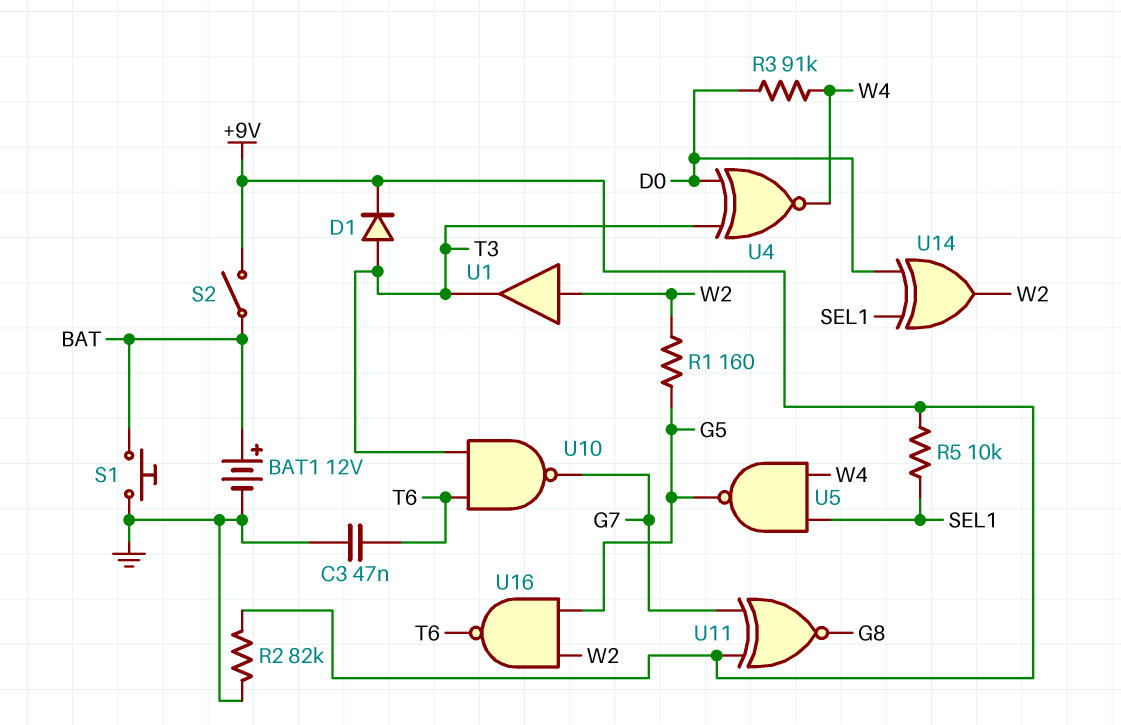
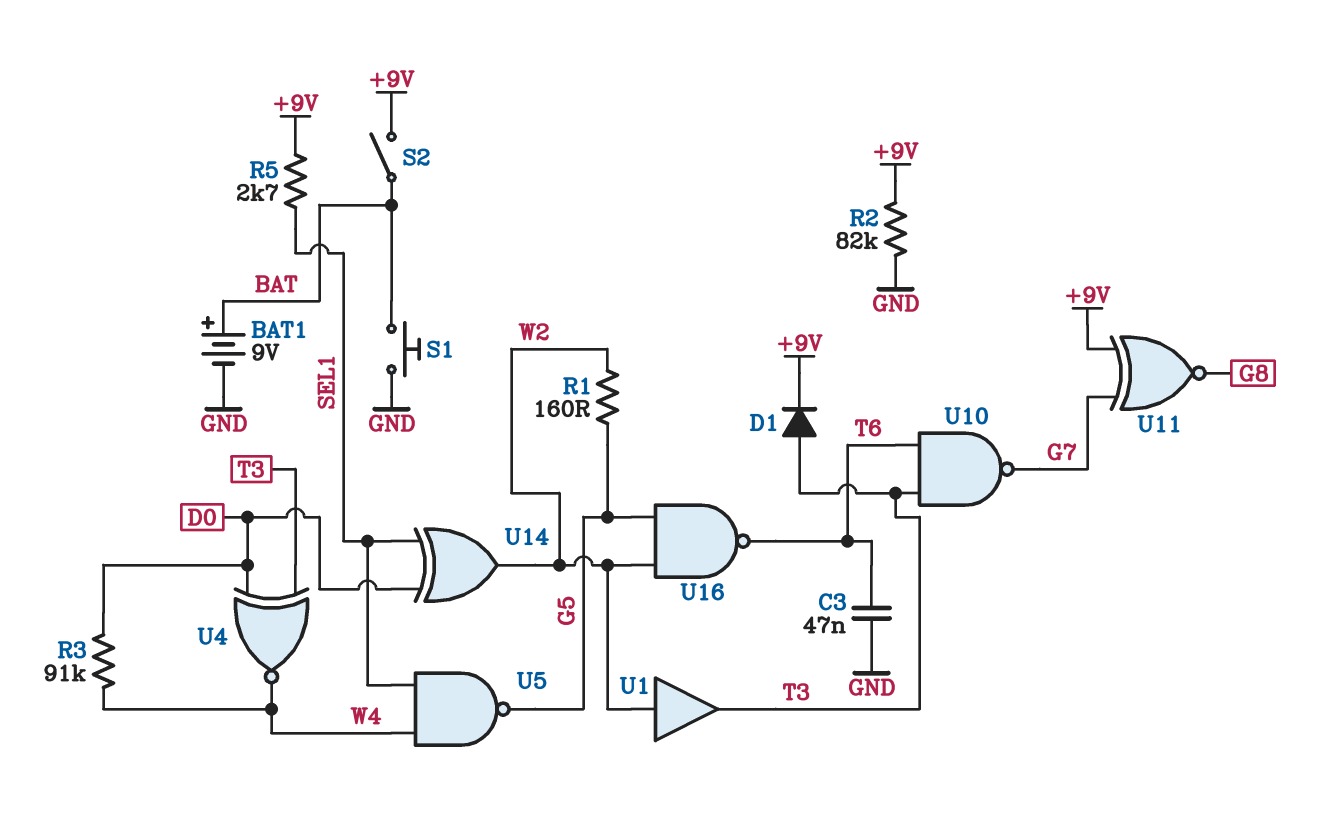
BAT1: 12V (plus BAT, minus GND) -> 9V (plus BAT, minus GND)
R5: 10k (+9V, SEL1) -> 2.7k (+9V, SEL1)

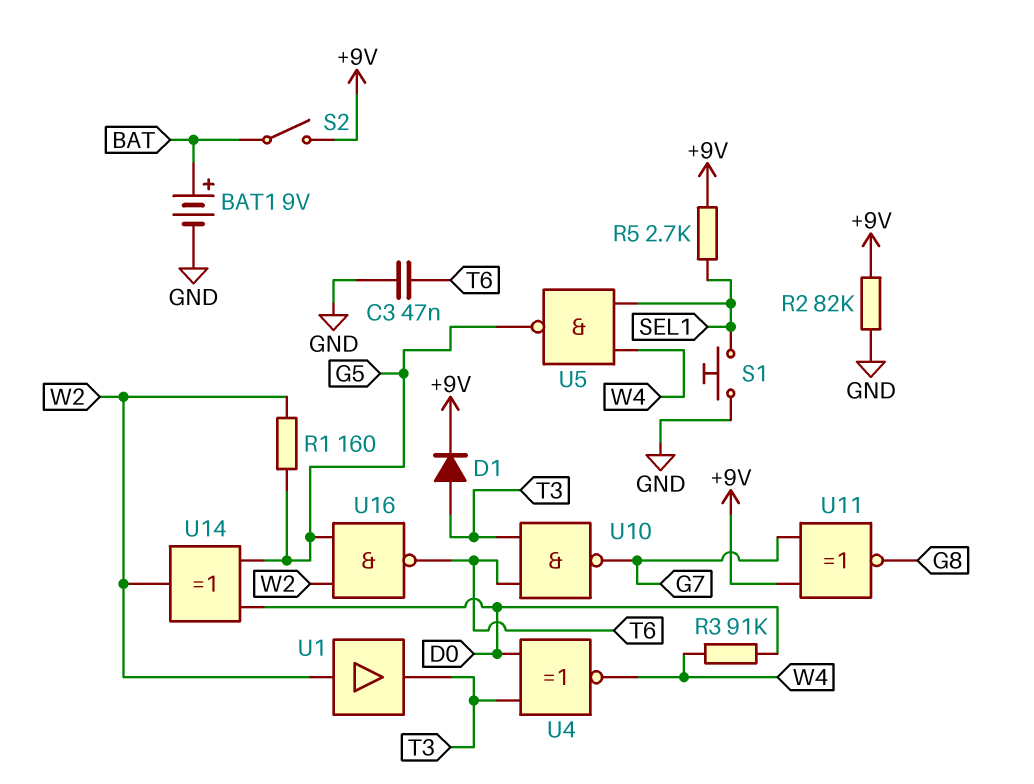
S1: button (BAT, GND) -> button (GND, SEL1)
U14: XOR (in D0, in SEL1, out W2) -> XOR (in D0, in G5, out W2)

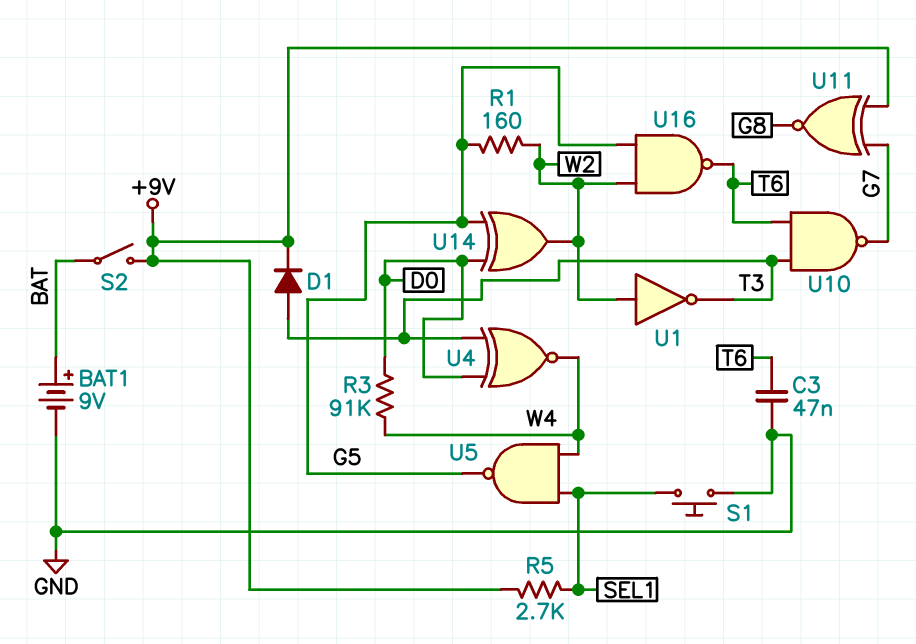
R2: 82k (+9V, GND) -> none
U1: buffer (in W2, out T3) -> NOT (in W2, out T3)

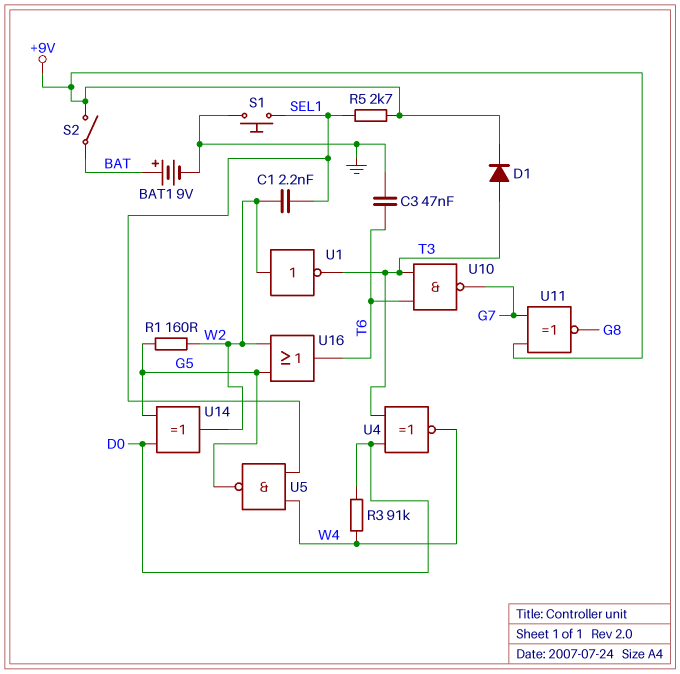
C1: none -> 2.2nF (SEL1, W2)
U16: NAND (in G5, in W2, out T6) -> OR (in G5, in W2, out T6)

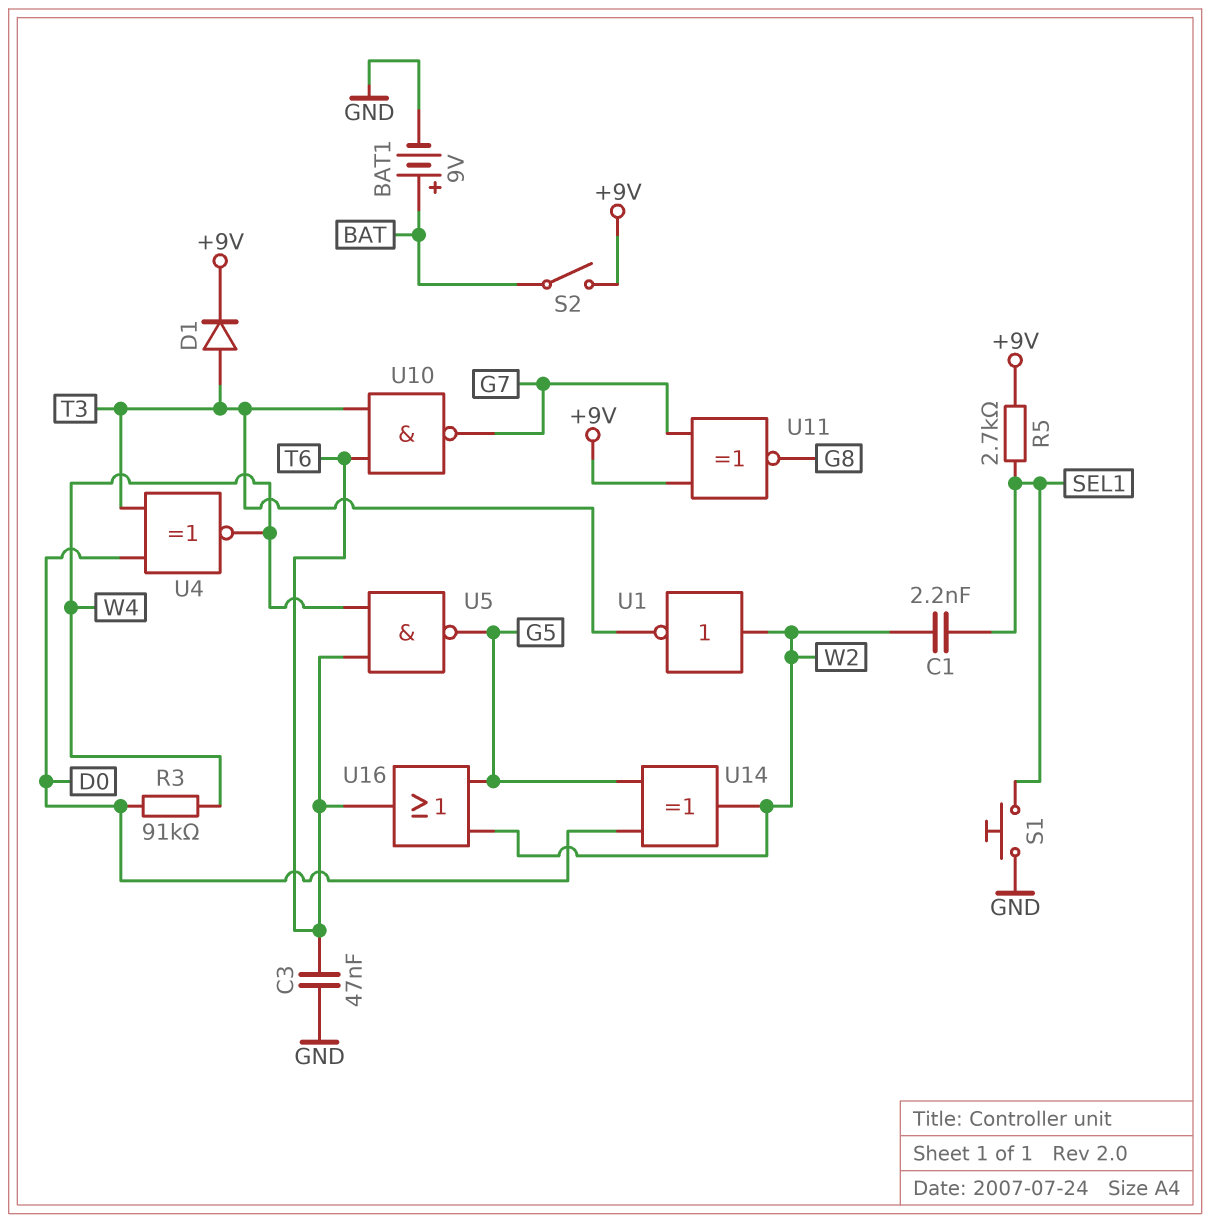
R1: 160 (G5, W2) -> none
U5: NAND (in SEL1, in W4, out G5) -> NAND (in T6, in W4, out G5)

